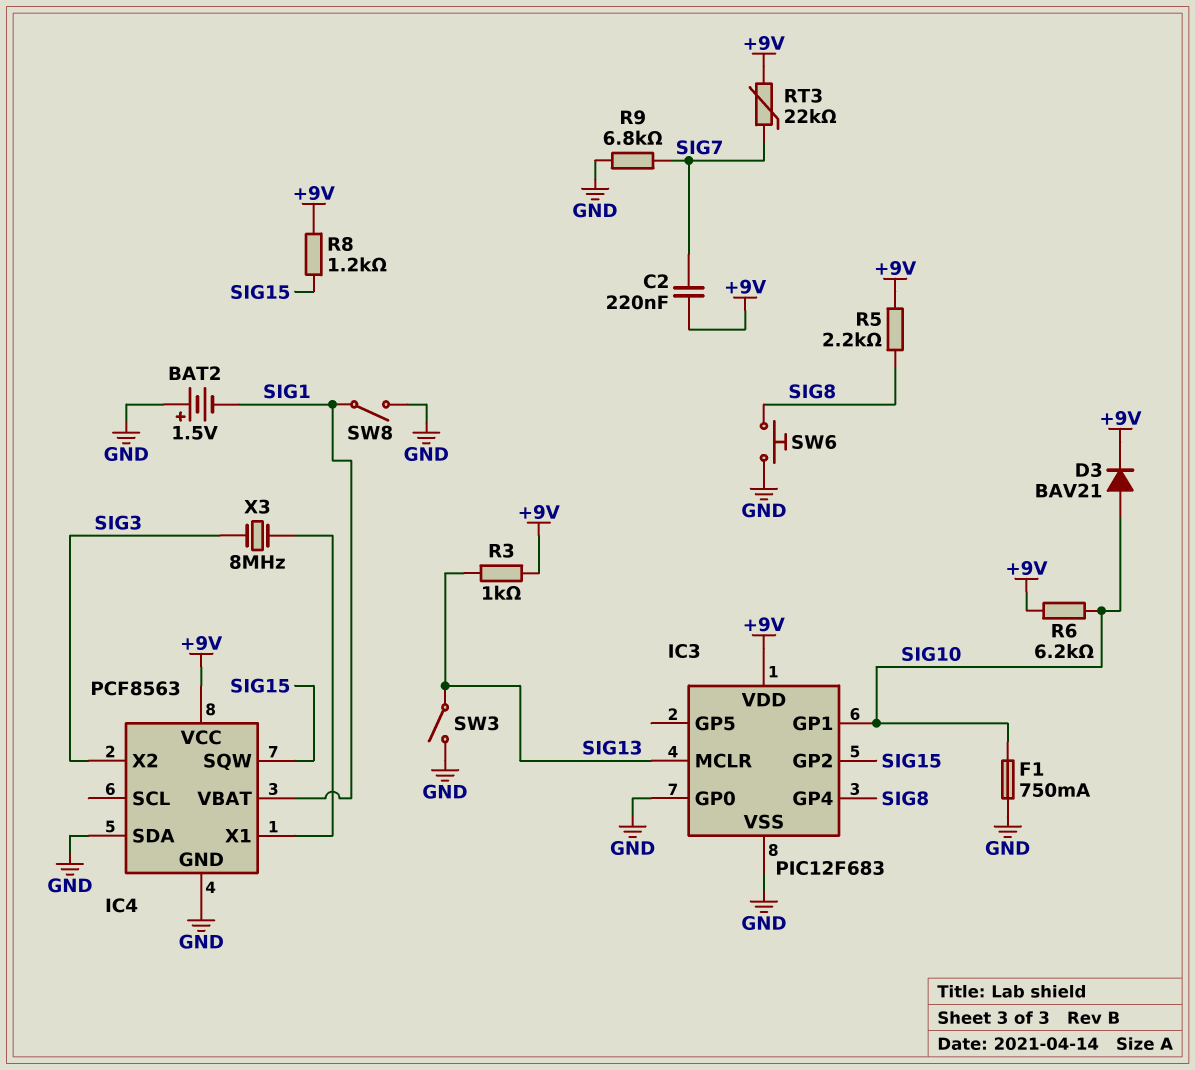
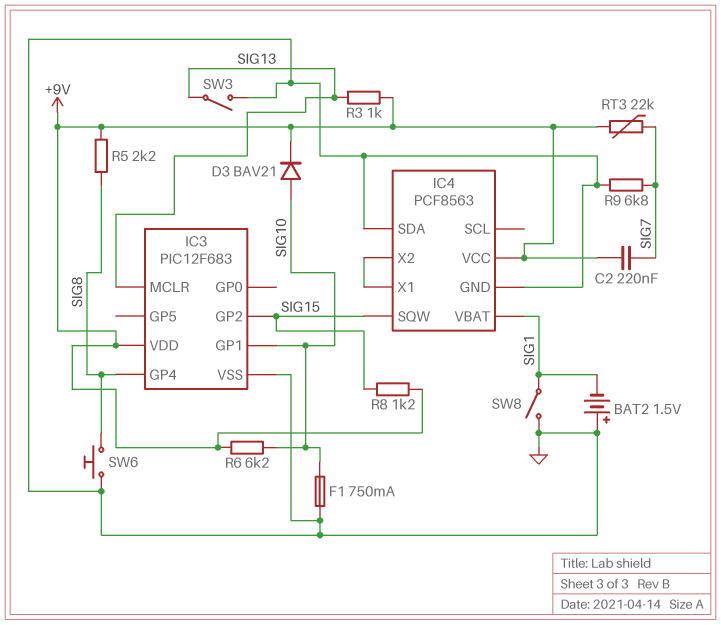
IC3 pin GP0: GND -> none
IC4 pin X2: SIG3 -> IC4/X1
X3: 8MHz (IC4/X1, SIG3) -> none

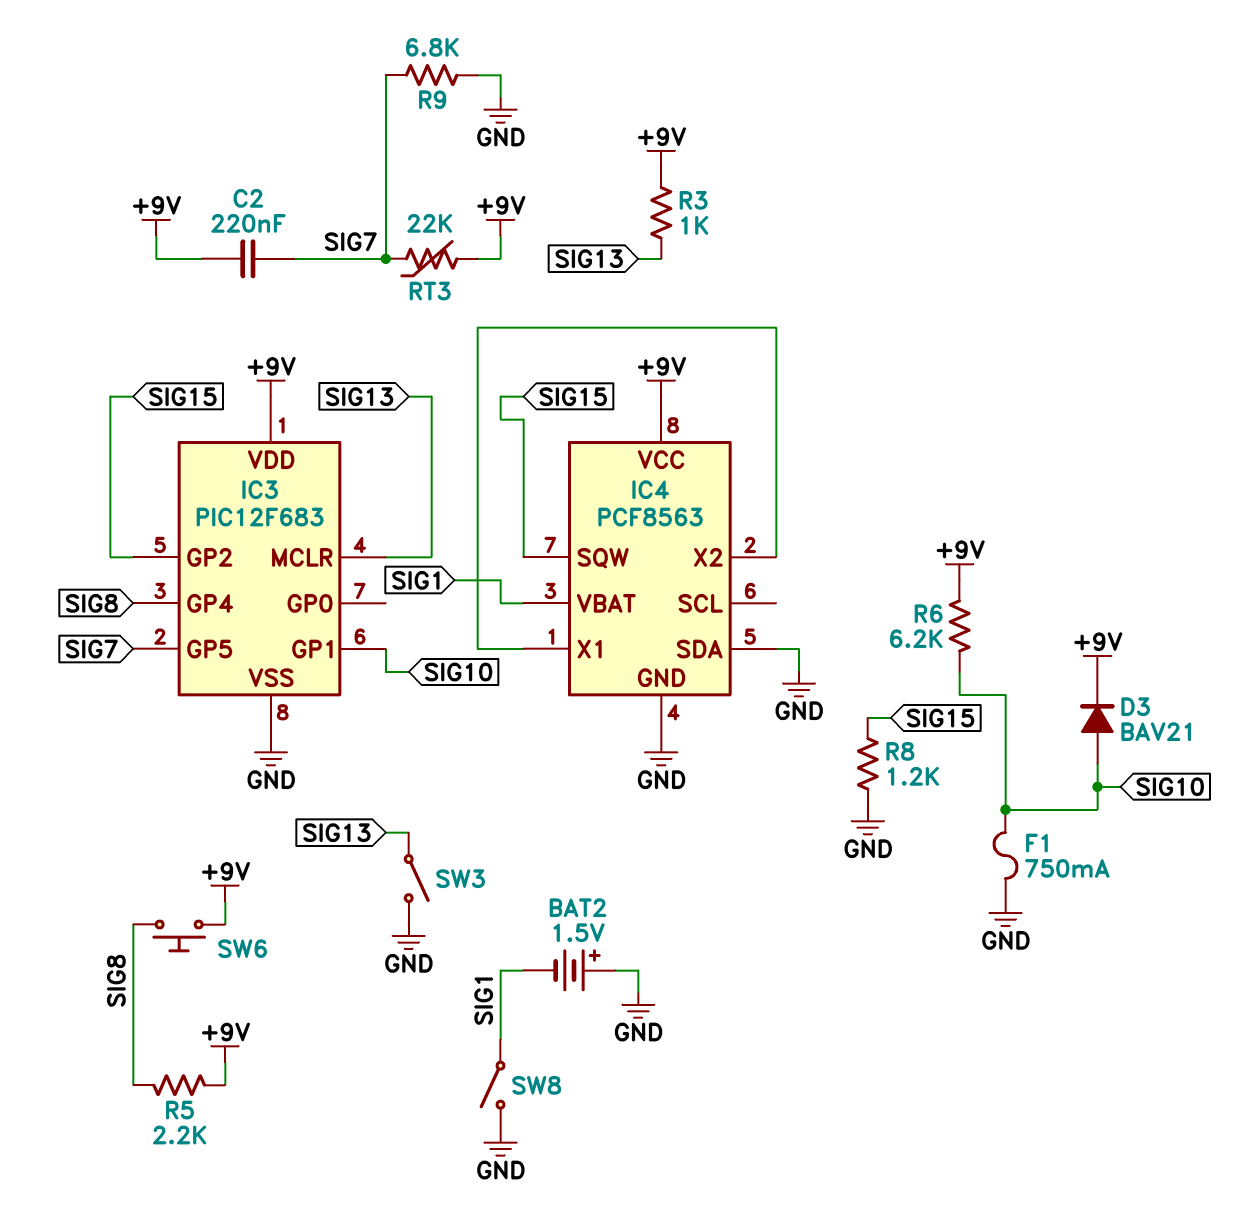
IC3 pin GP5: none -> SIG7
R8: 1.2k (+9V, SIG15) -> 1.2k (GND, SIG15)
SW6: button (GND, SIG8) -> button (+9V, SIG8)

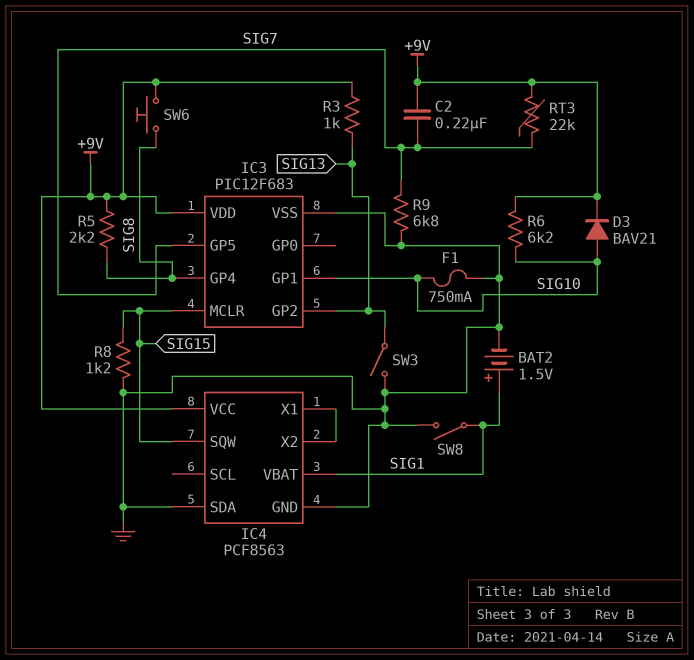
BAT2: 1.5V (plus GND, minus SIG1) -> 1.5V (plus SIG1, minus GND)
IC3 pin GP2: SIG15 -> SIG13
IC3 pin MCLR: SIG13 -> SIG15

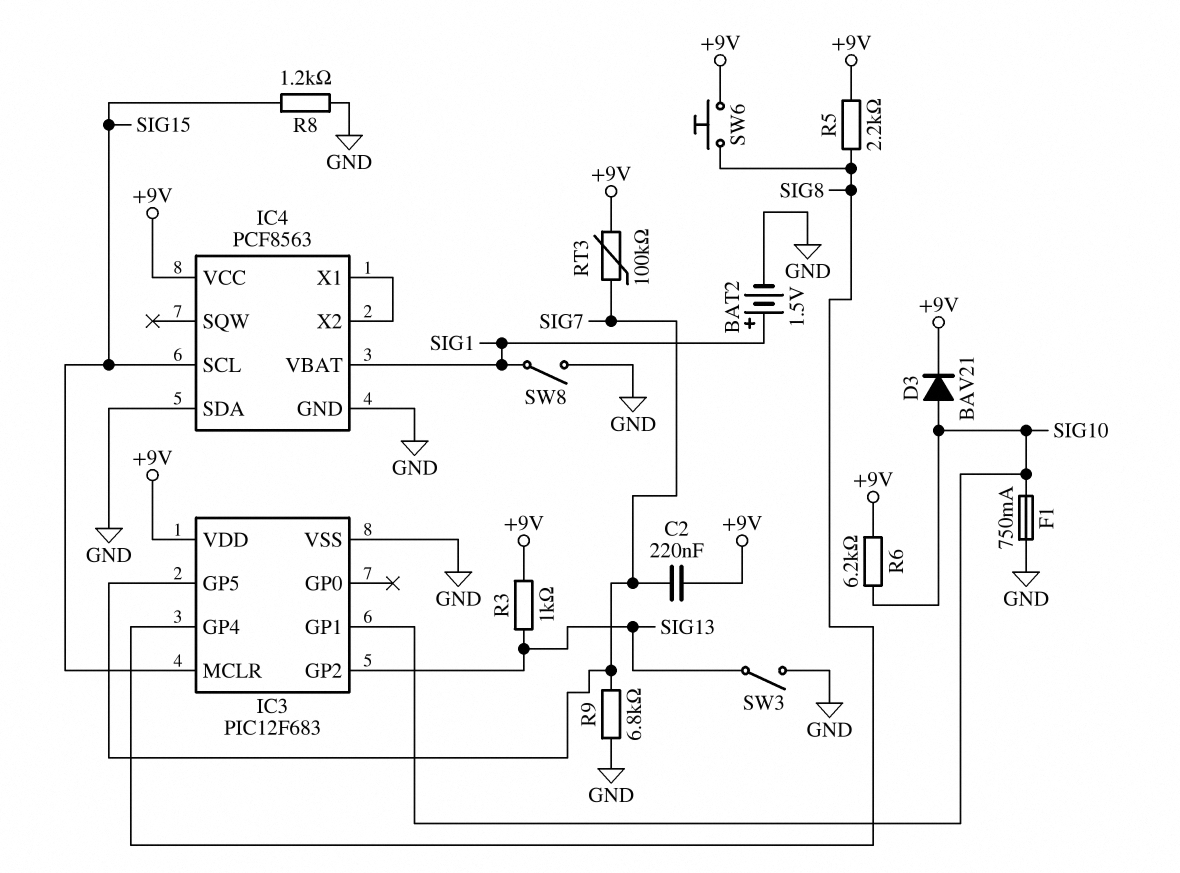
IC4 pin SCL: none -> SIG15
IC4 pin SQW: SIG15 -> none
RT3: 22k (+9V, SIG7) -> 100k (+9V, SIG7)

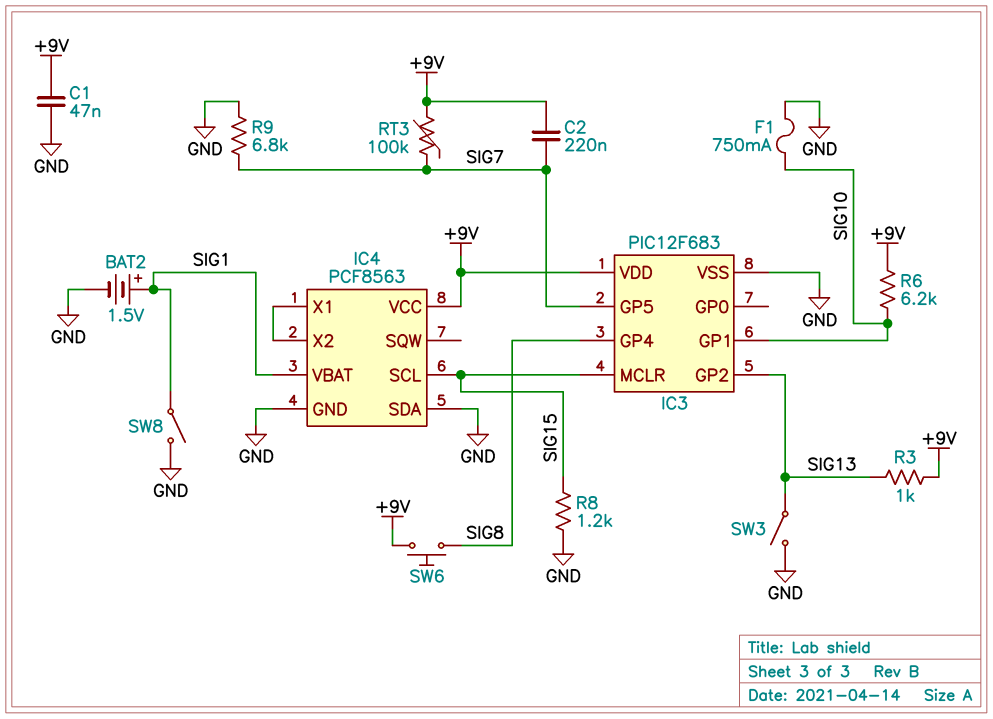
C1: none -> 47nF (+9V, GND)
D3: diode BAV21 (A SIG10, K +9V) -> none
R5: 2.2k (+9V, SIG8) -> none

